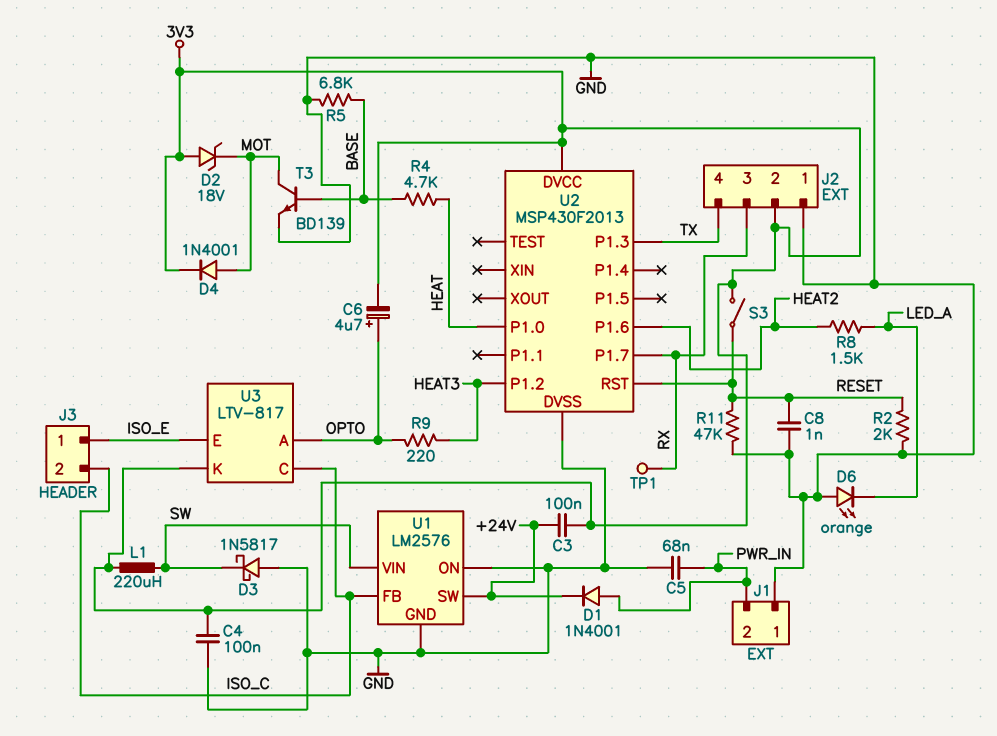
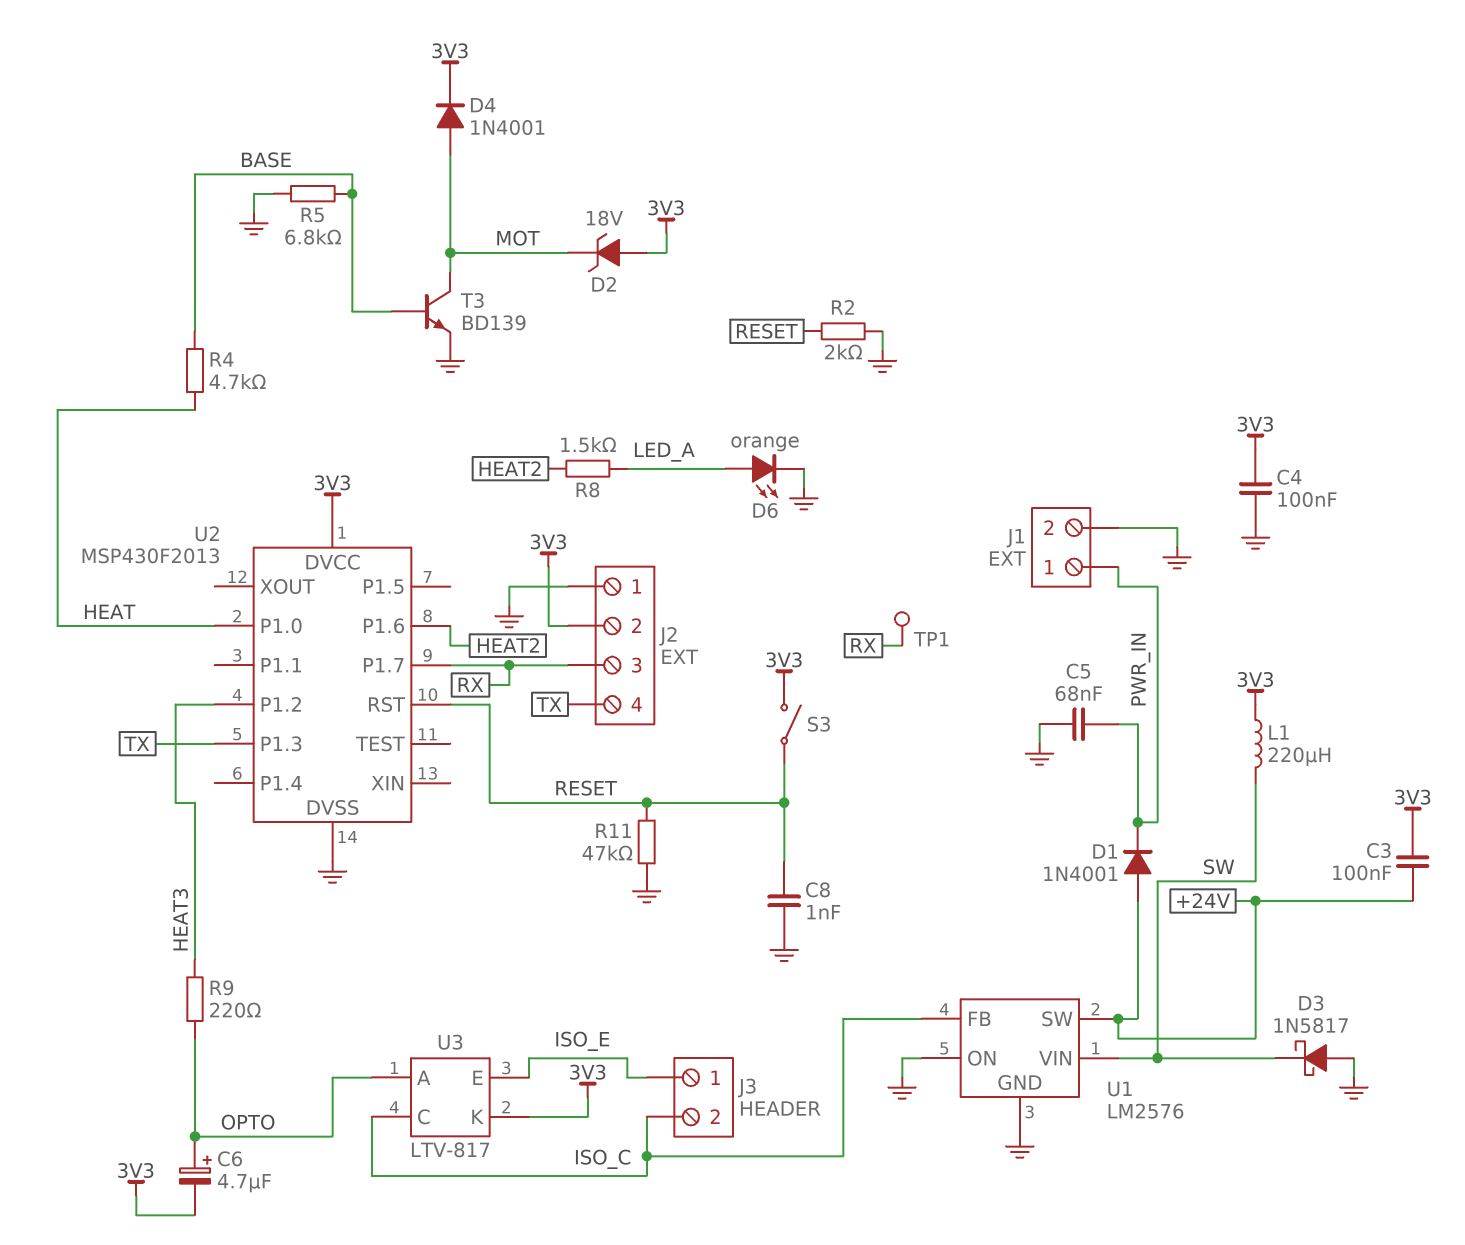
D1: diode 1N4001 (A PWR_IN, K +24V) -> diode 1N4001 (A +24V, K PWR_IN)
D6: LED orange (A GND, K LED_A) -> LED orange (A LED_A, K GND)
J1 pin 1: GND -> PWR_IN
J1 pin 2: PWR_IN -> GND

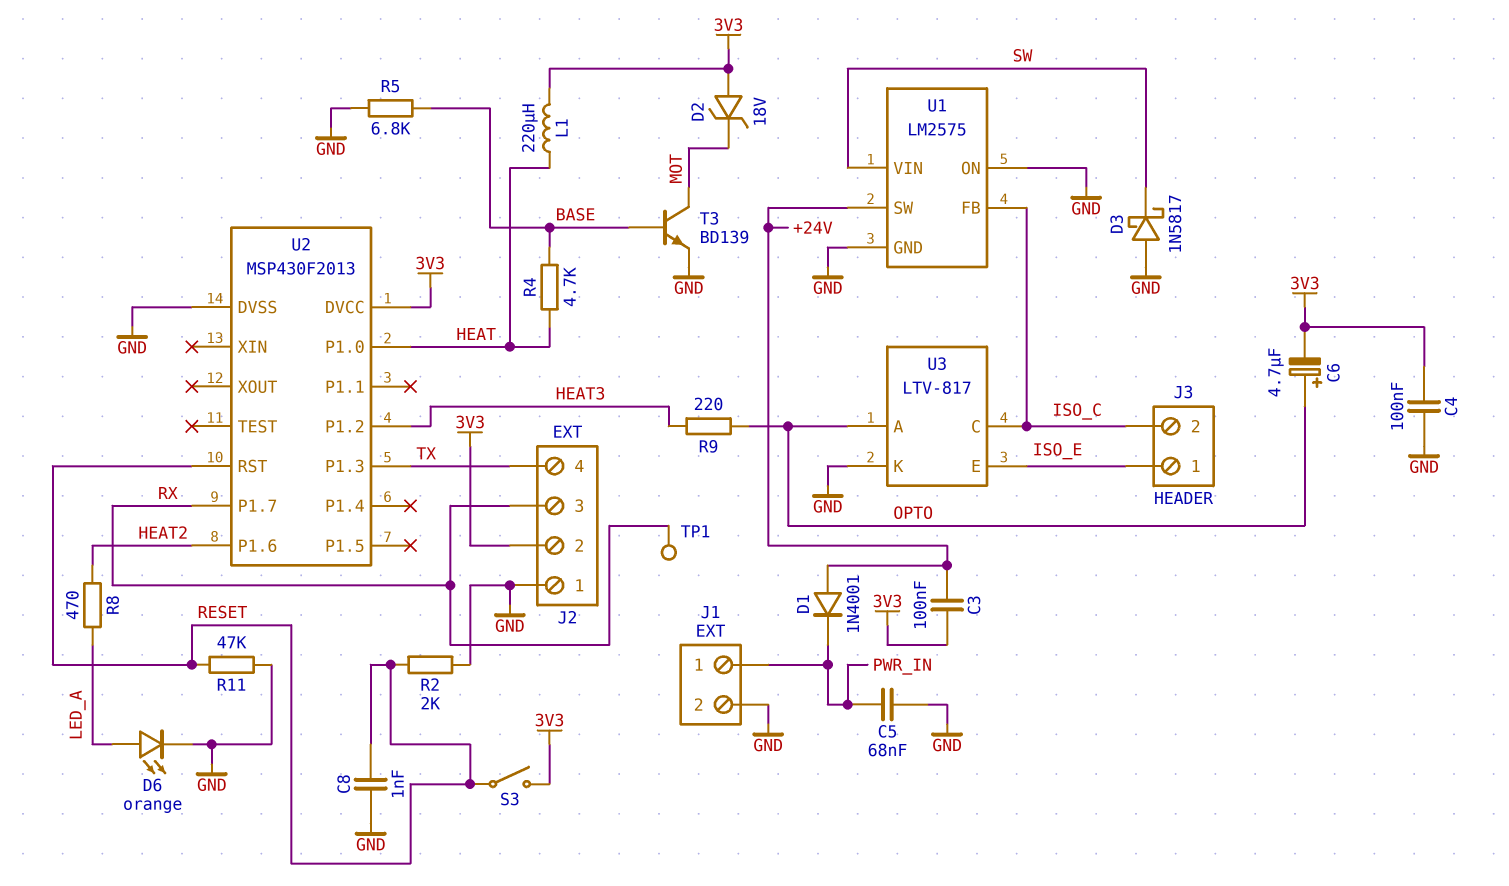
D4: diode 1N4001 (A MOT, K 3V3) -> none
L1: 220uH (3V3, SW) -> 220uH (3V3, HEAT)
R8: 1.5k (HEAT2, LED_A) -> 470 (HEAT2, LED_A)
U1: LM2576 -> LM2575
U3 pin K: 3V3 -> GND

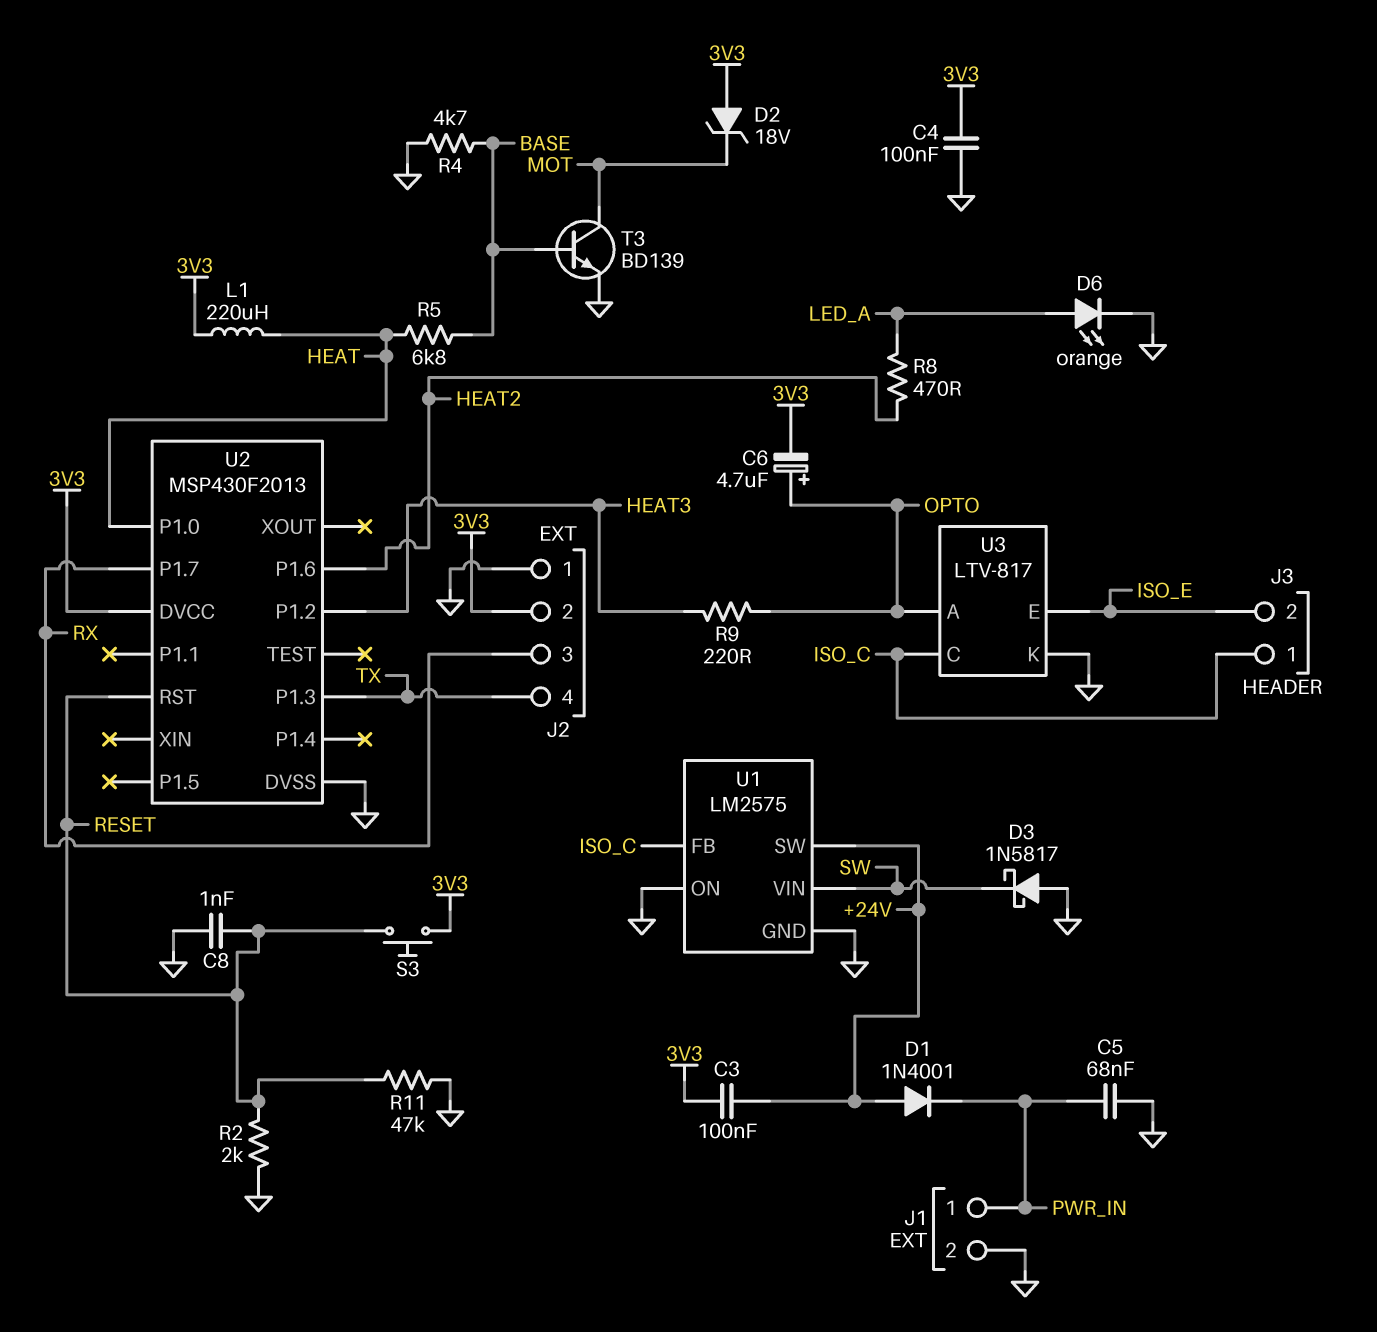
J3 pin 1: ISO_E -> ISO_C
J3 pin 2: ISO_C -> ISO_E
R4: 4.7k (BASE, HEAT) -> 4.7k (BASE, GND)
R5: 6.8k (BASE, GND) -> 6.8k (BASE, HEAT)
S3: switch (3V3, RESET) -> button (3V3, RESET)
TP1: test point (RX) -> none

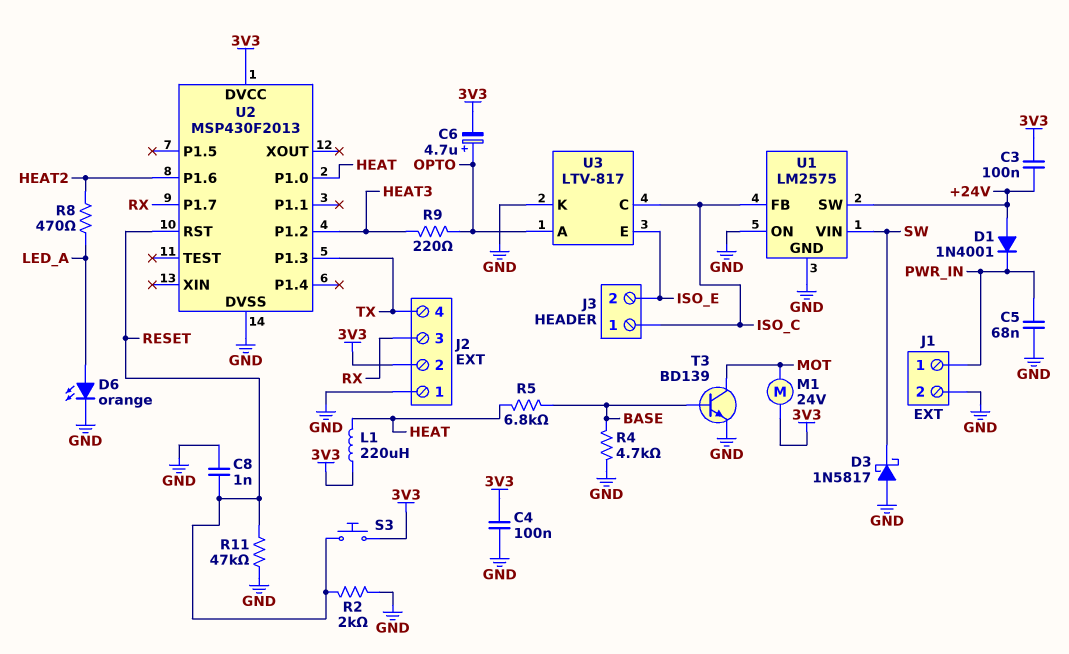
D2: zener 18V (A 3V3, K MOT) -> none
M1: none -> motor 24V (3V3, MOT)

